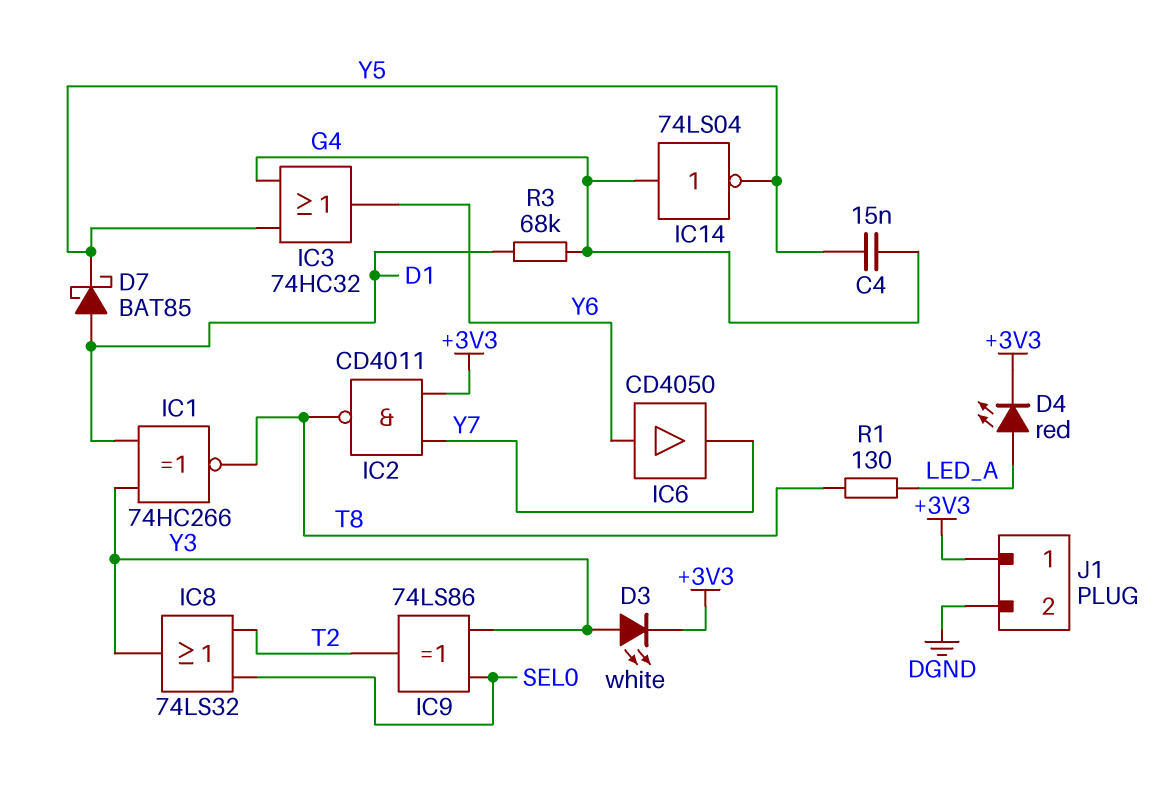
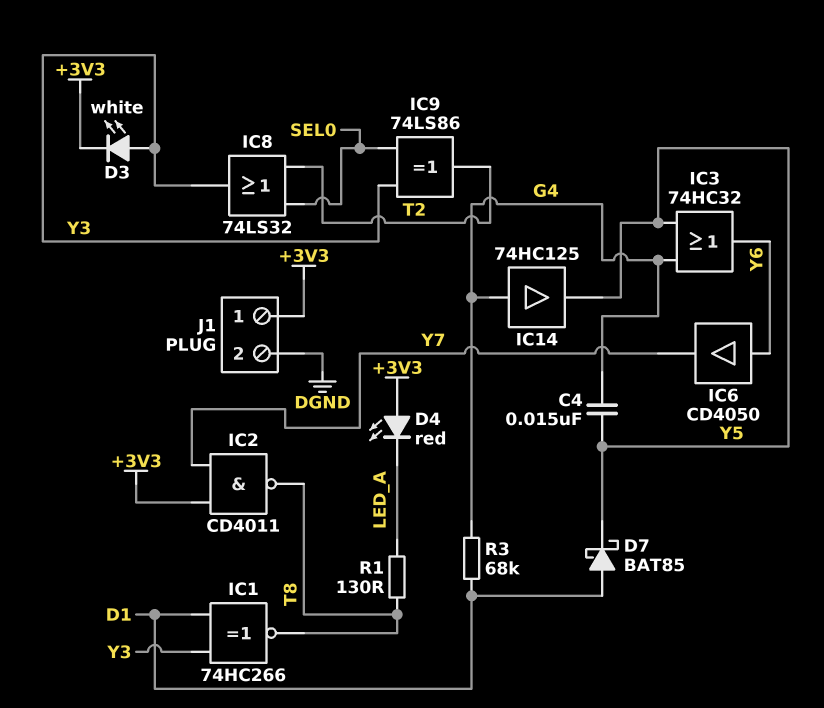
D4: LED red (A LED_A, K +3V3) -> LED red (A +3V3, K LED_A)
IC14: NOT 74LS04 (in G4, out Y5) -> buffer 74HC125 (in G4, out Y5)

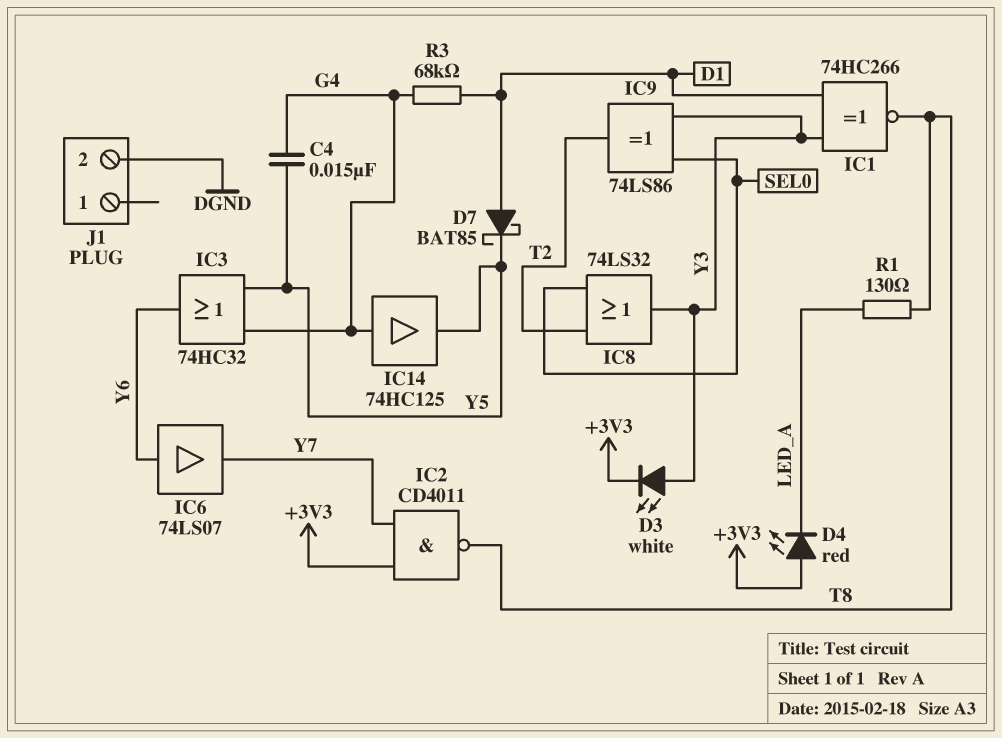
IC6: buffer CD4050 (in Y6, out Y7) -> buffer 74LS07 (in Y6, out Y7)
J1 pin 1: +3V3 -> none

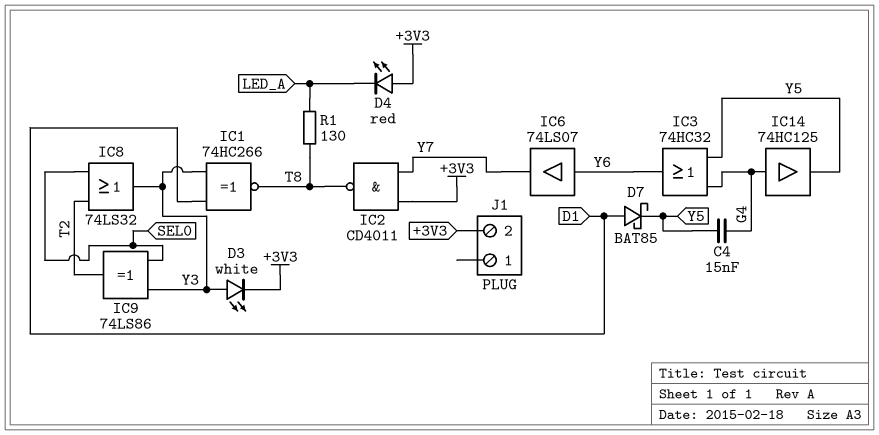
J1 pin 2: DGND -> +3V3
R3: 68k (D1, G4) -> none

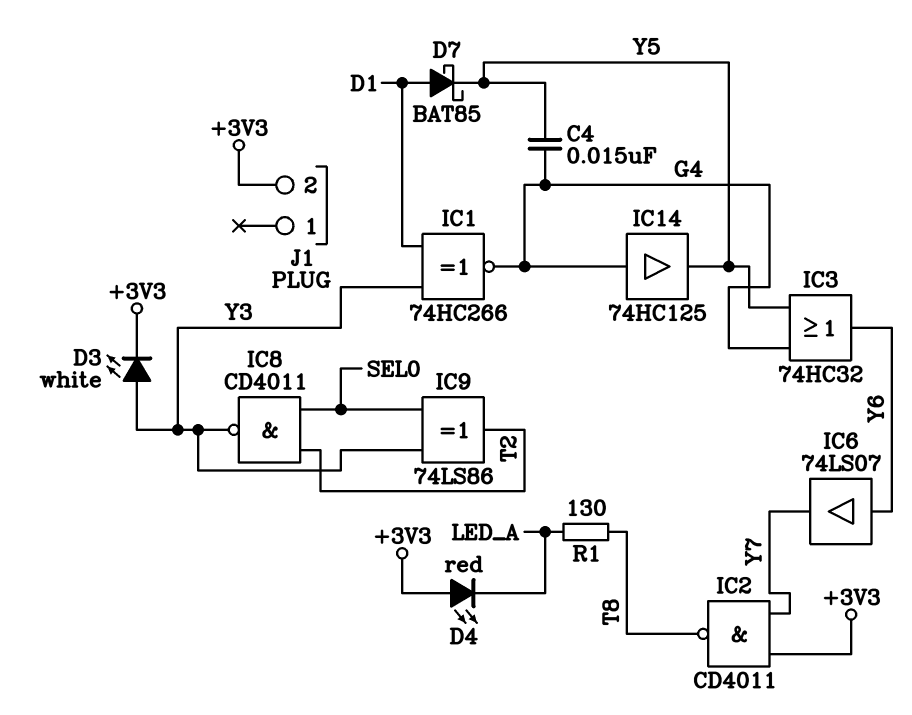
IC1: XNOR 74HC266 (in D1, in Y3, out T8) -> XNOR 74HC266 (in D1, in Y3, out G4)
IC8: OR 74LS32 (in SEL0, in T2, out Y3) -> NAND CD4011 (in SEL0, in T2, out Y3)

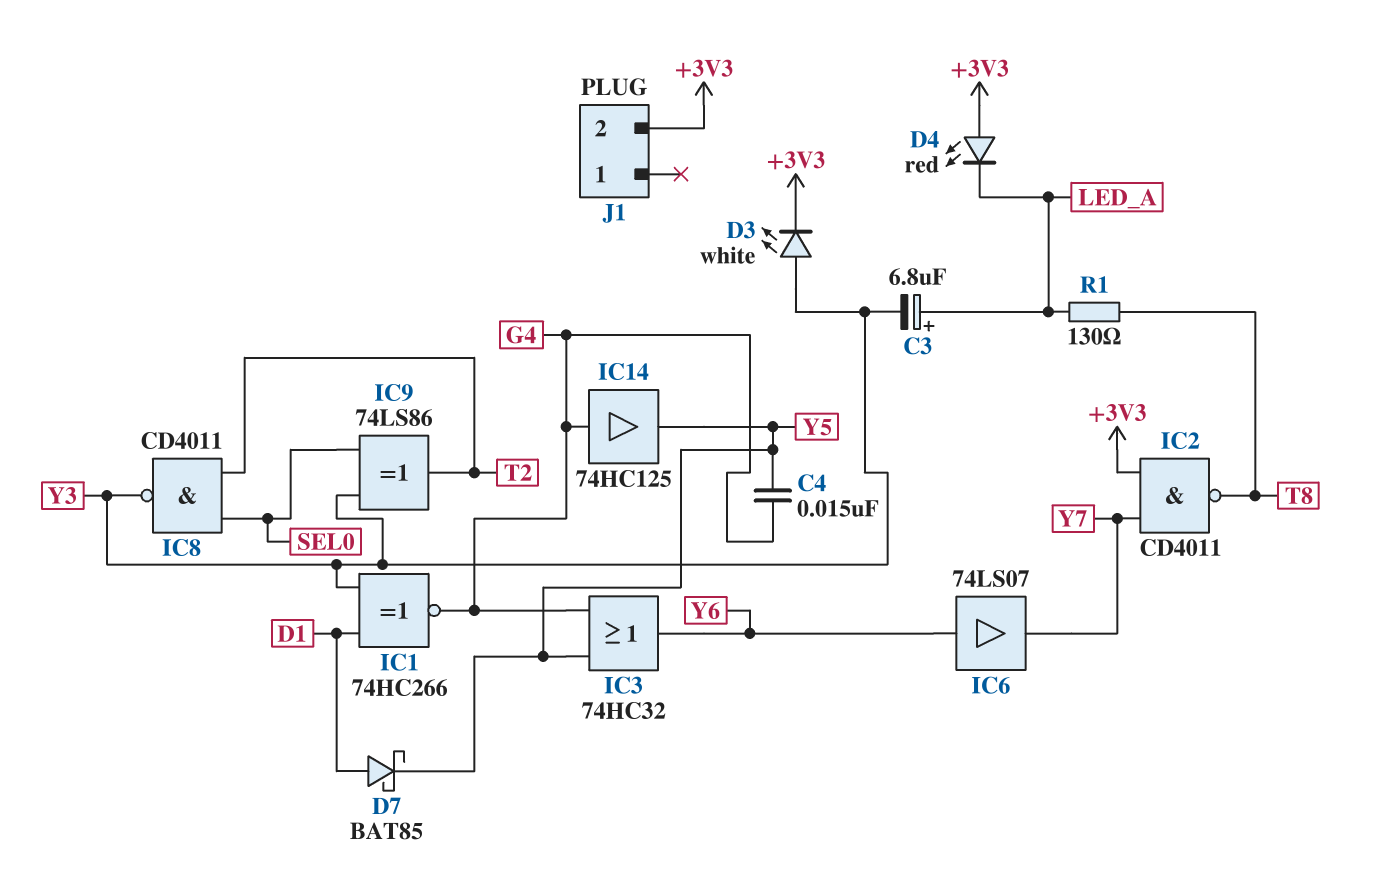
C3: none -> 6.8uF (plus LED_A, minus Y3)

